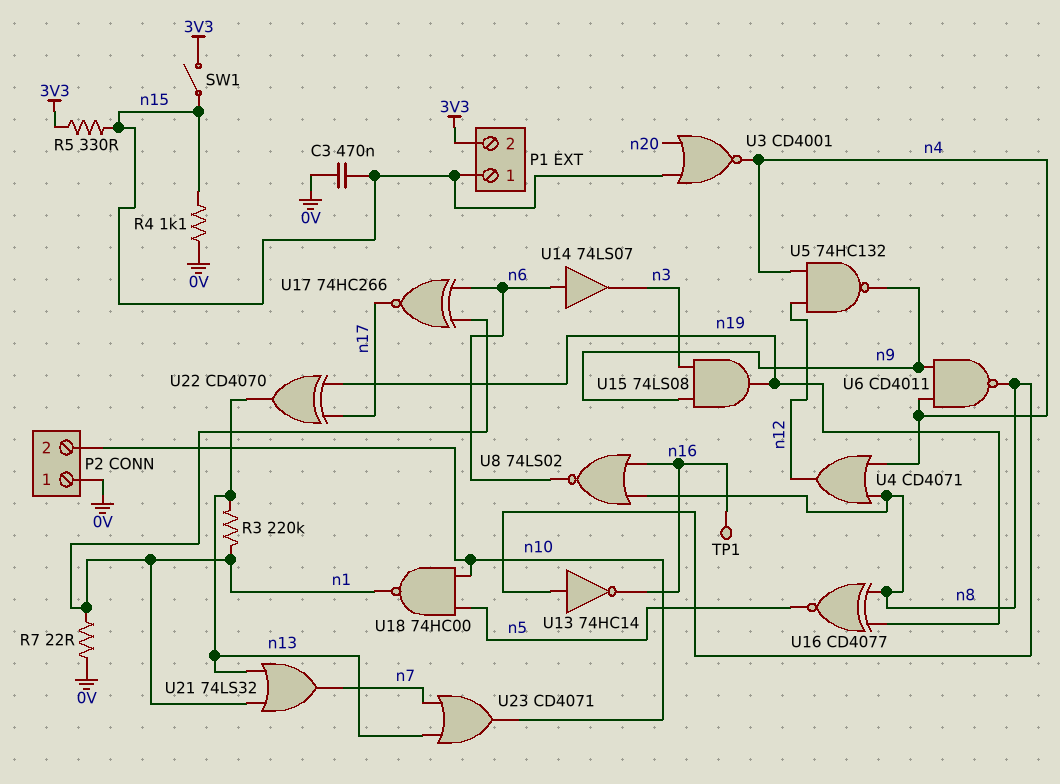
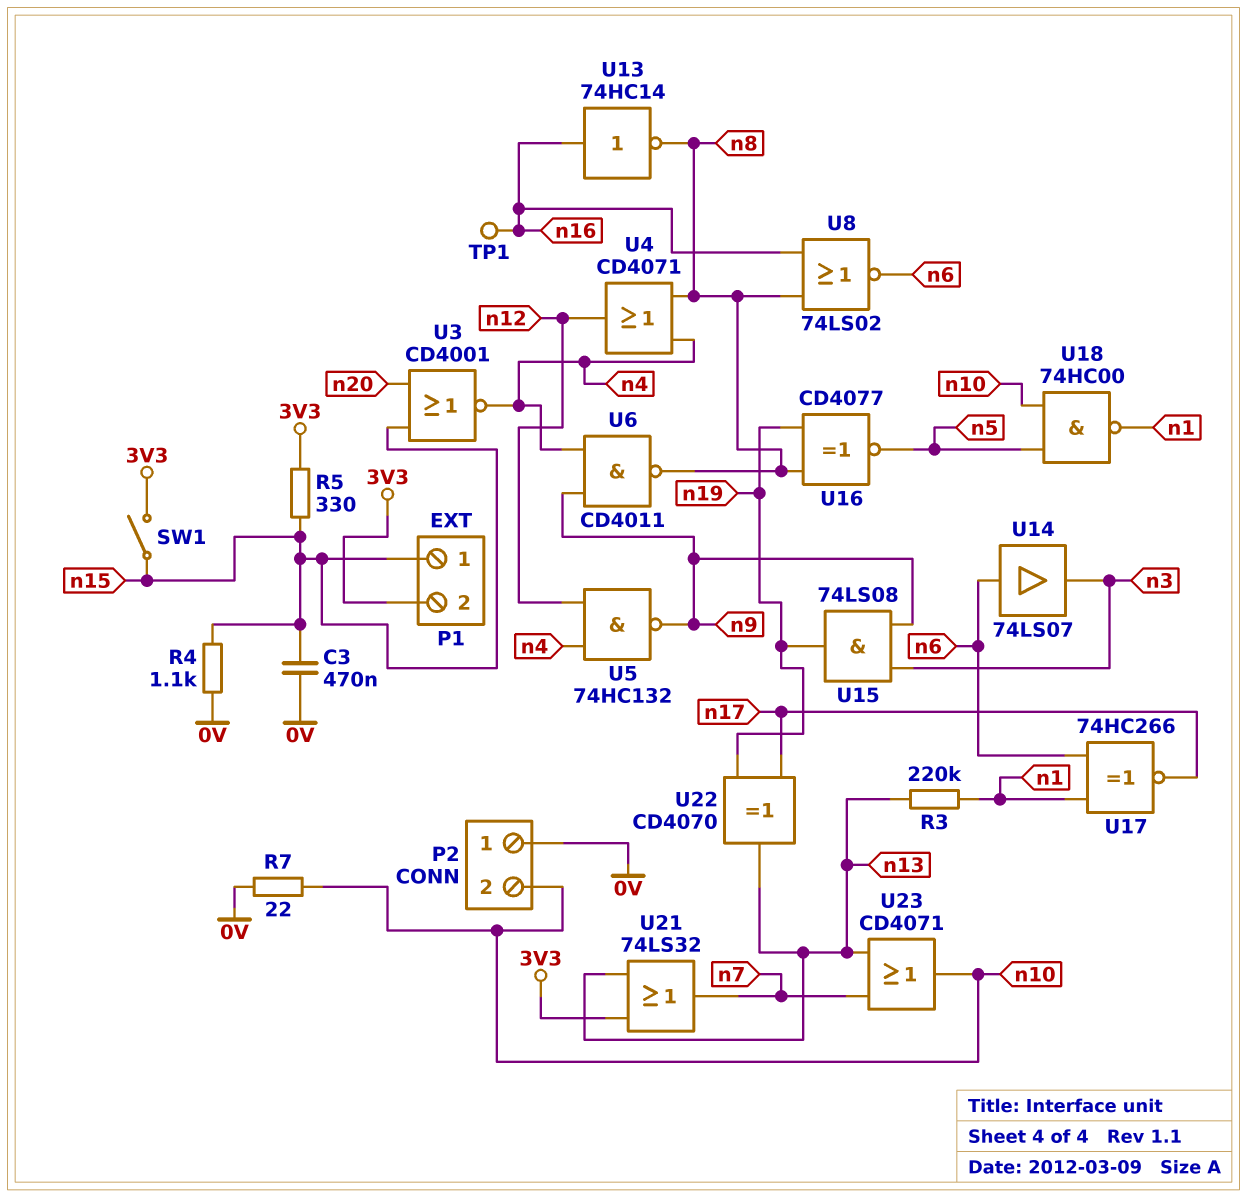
R7: 22 (0V, n1) -> 22 (0V, n10)
U13: NOT 74HC14 (in n8, out n16) -> NOT 74HC14 (in n16, out n8)
U21: OR 74LS32 (in n1, in n13, out n7) -> OR 74LS32 (in 3V3, in n13, out n7)

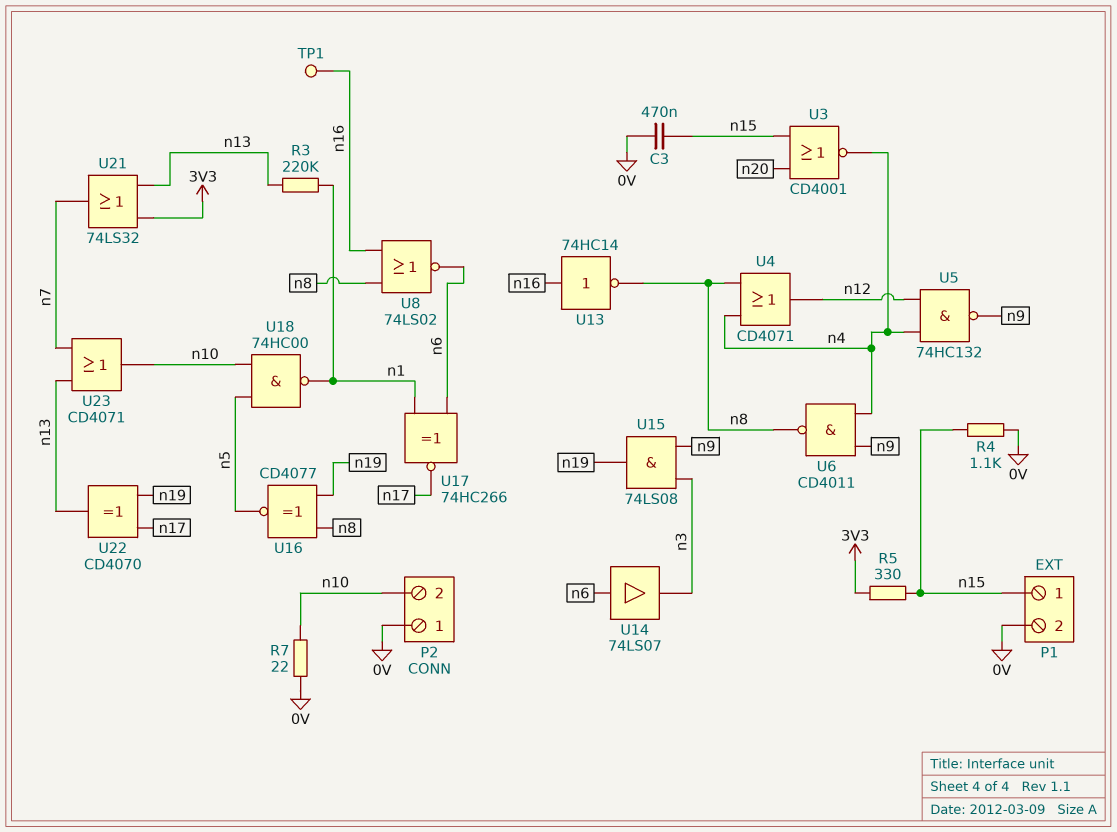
P1 pin 2: 3V3 -> 0V
SW1: switch (3V3, n15) -> none

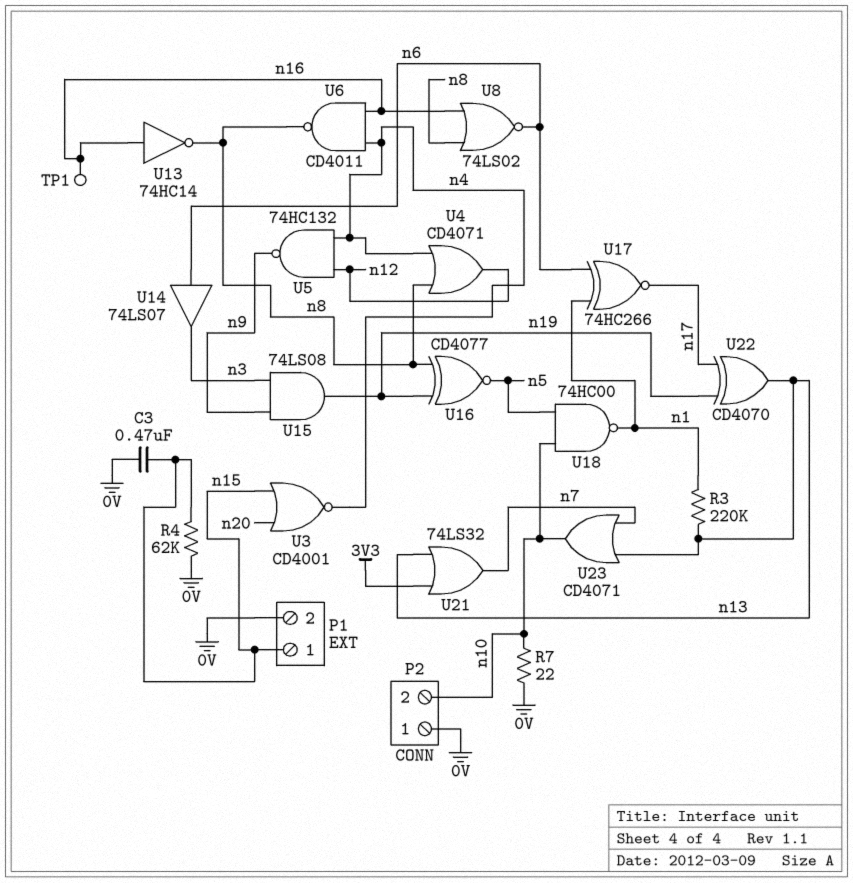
R4: 1.1k (0V, n15) -> 62k (0V, n15)
R5: 330 (3V3, n15) -> none
U6: NAND CD4011 (in n4, in n9, out n8) -> NAND CD4011 (in n4, in n16, out n8)

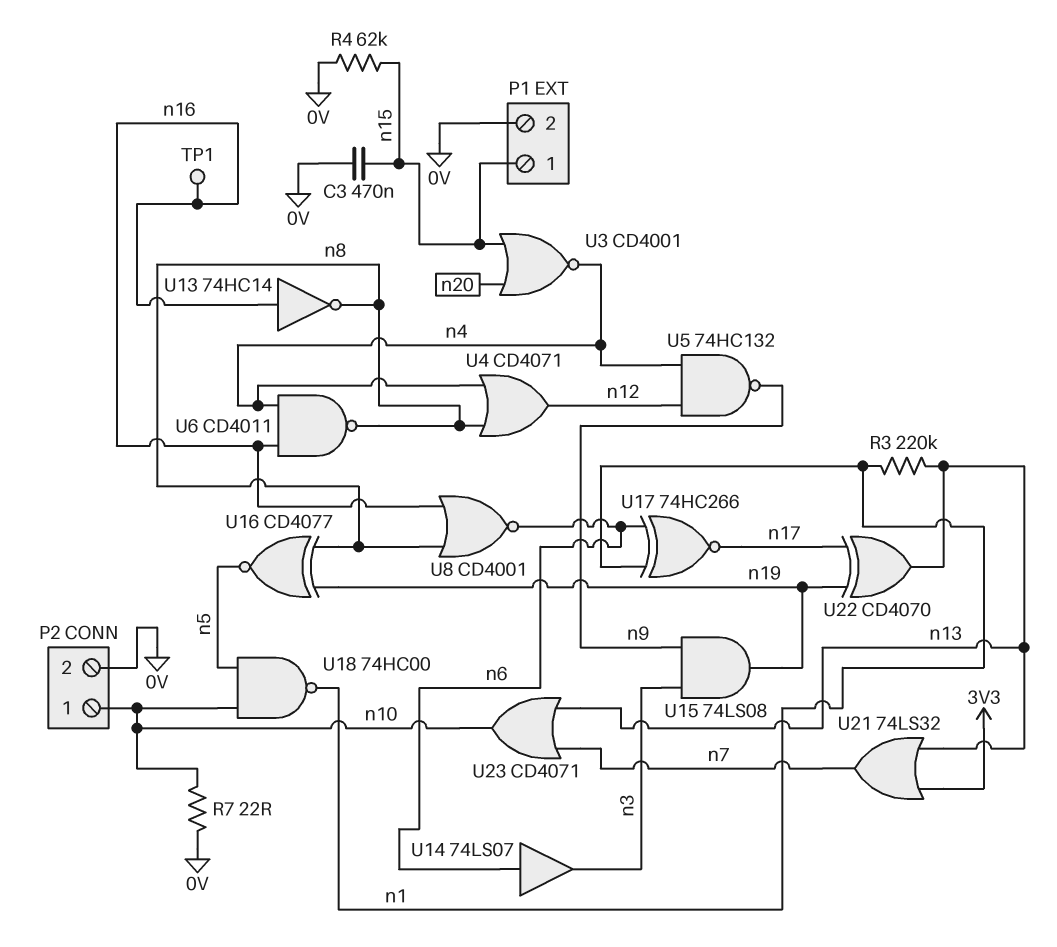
P2 pin 1: 0V -> n10
P2 pin 2: n10 -> 0V
U8: NOR 74LS02 (in n8, in n16, out n6) -> NOR CD4001 (in n8, in n16, out n6)

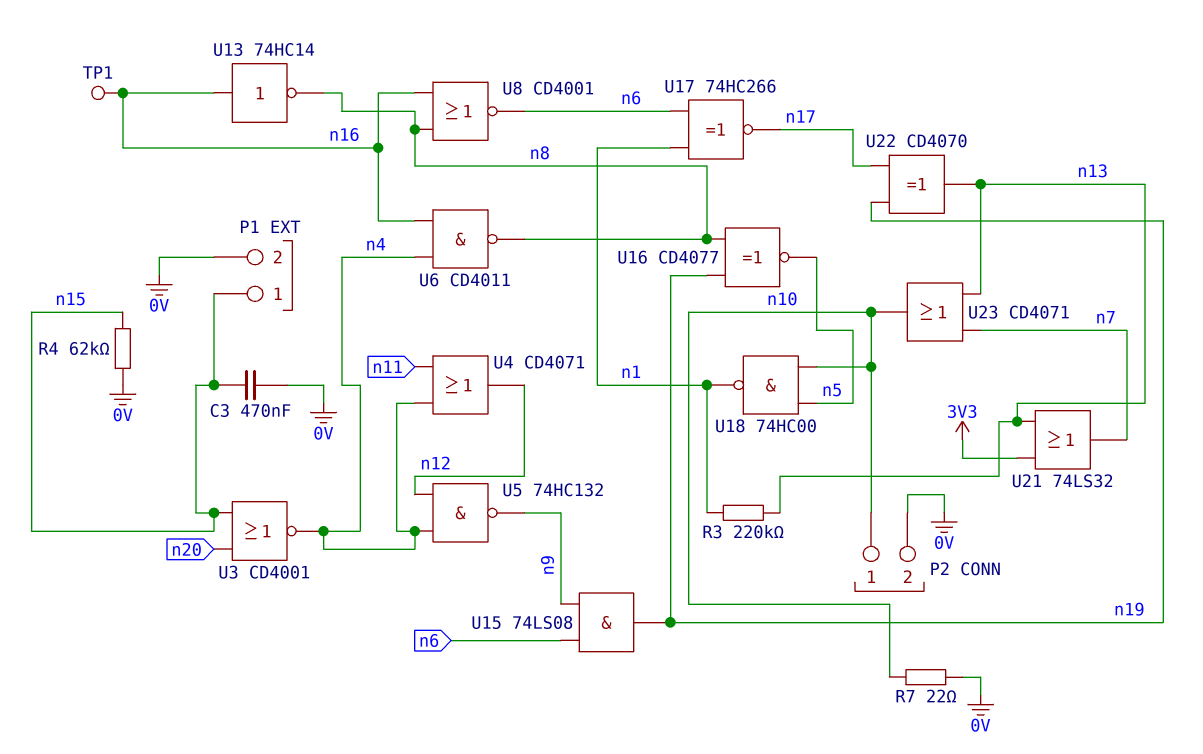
U4: OR CD4071 (in n4, in n8, out n12) -> OR CD4071 (in n4, in n11, out n12)
U14: buffer 74LS07 (in n6, out n3) -> none
U15: AND 74LS08 (in n3, in n9, out n19) -> AND 74LS08 (in n6, in n9, out n19)

